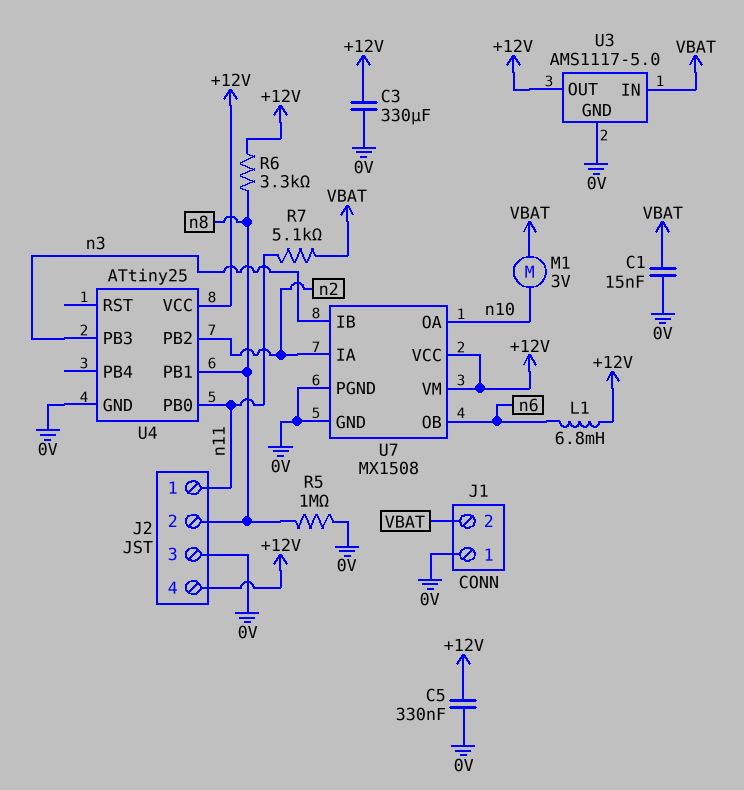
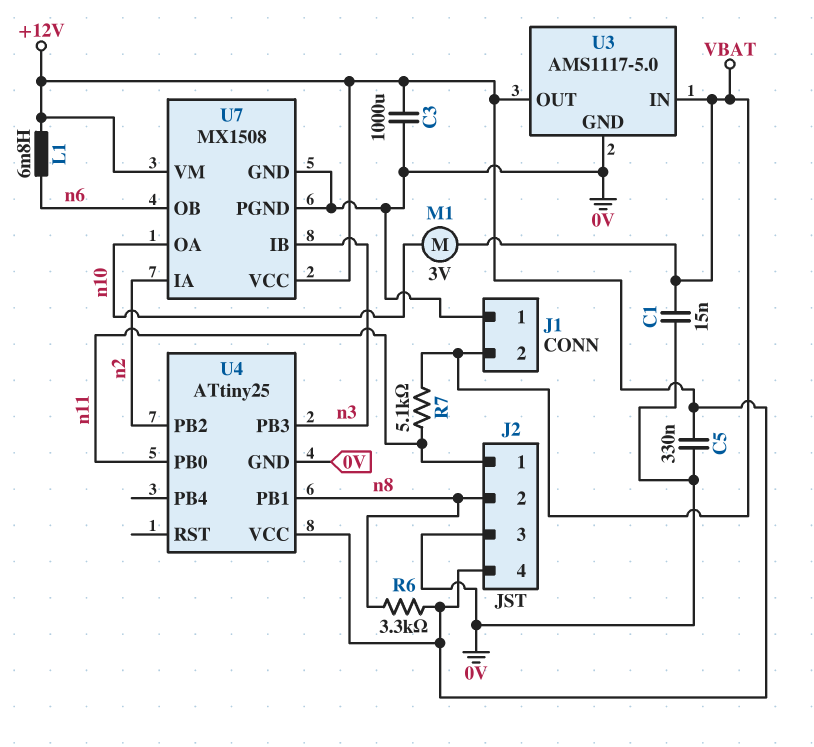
C3: 330uF (+12V, 0V) -> 1000uF (+12V, 0V)
R5: 1M (0V, n8) -> none

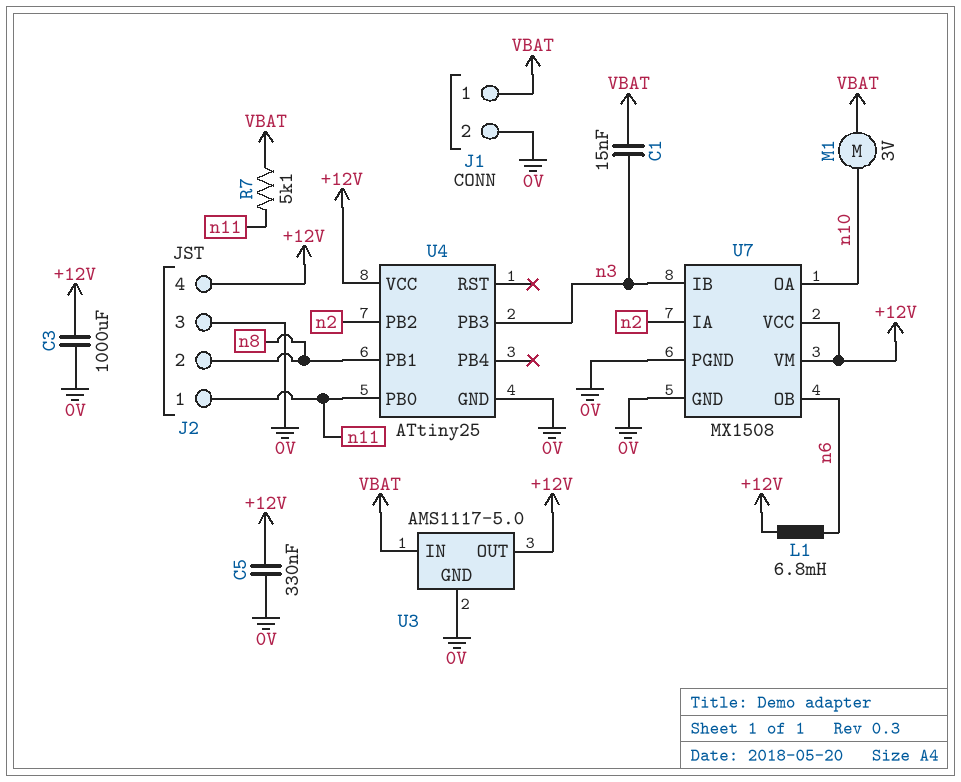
C1: 15nF (0V, VBAT) -> 15nF (VBAT, n3)
J1 pin 1: 0V -> VBAT
J1 pin 2: VBAT -> 0V
R6: 3.3k (+12V, n8) -> none

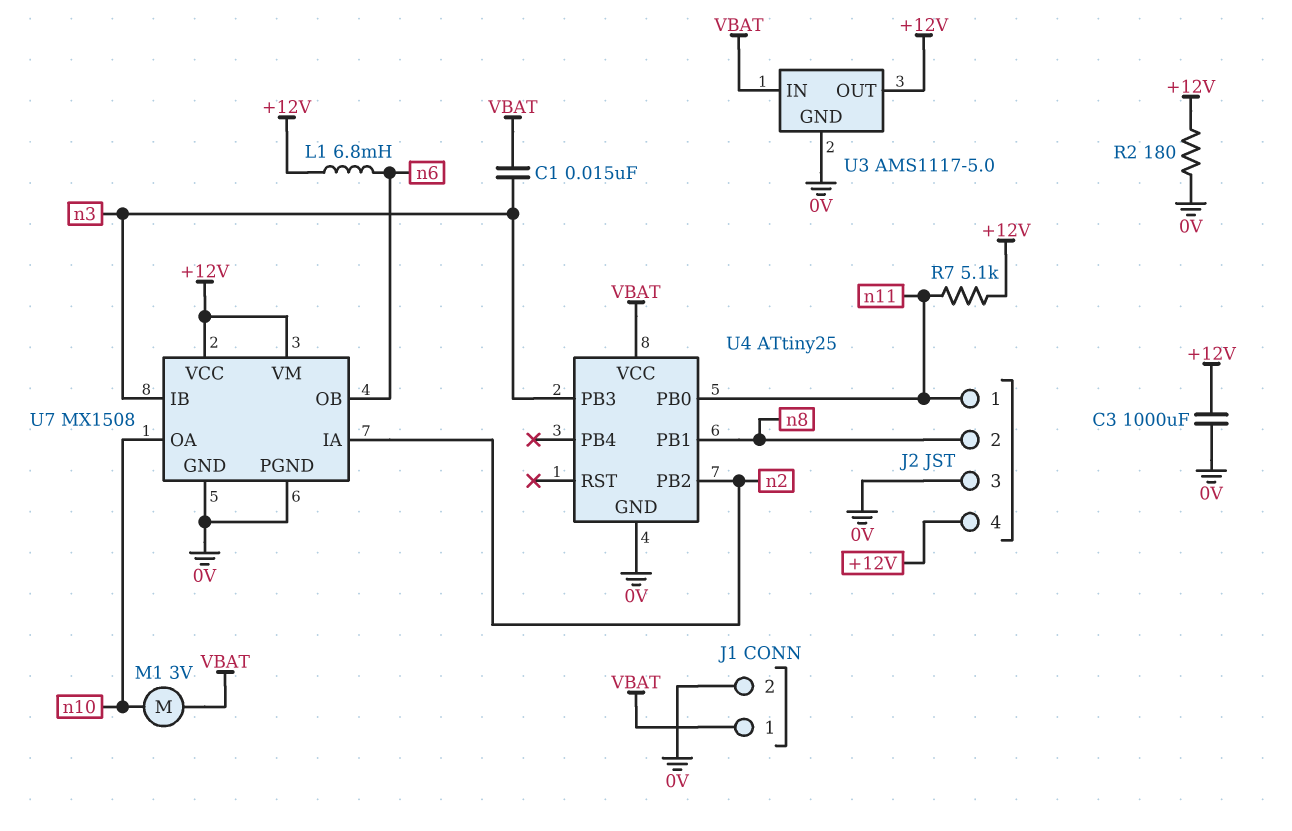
C5: 330nF (+12V, 0V) -> none
R2: none -> 180 (+12V, 0V)
R7: 5.1k (VBAT, n11) -> 5.1k (+12V, n11)
U4 pin VCC: +12V -> VBAT

